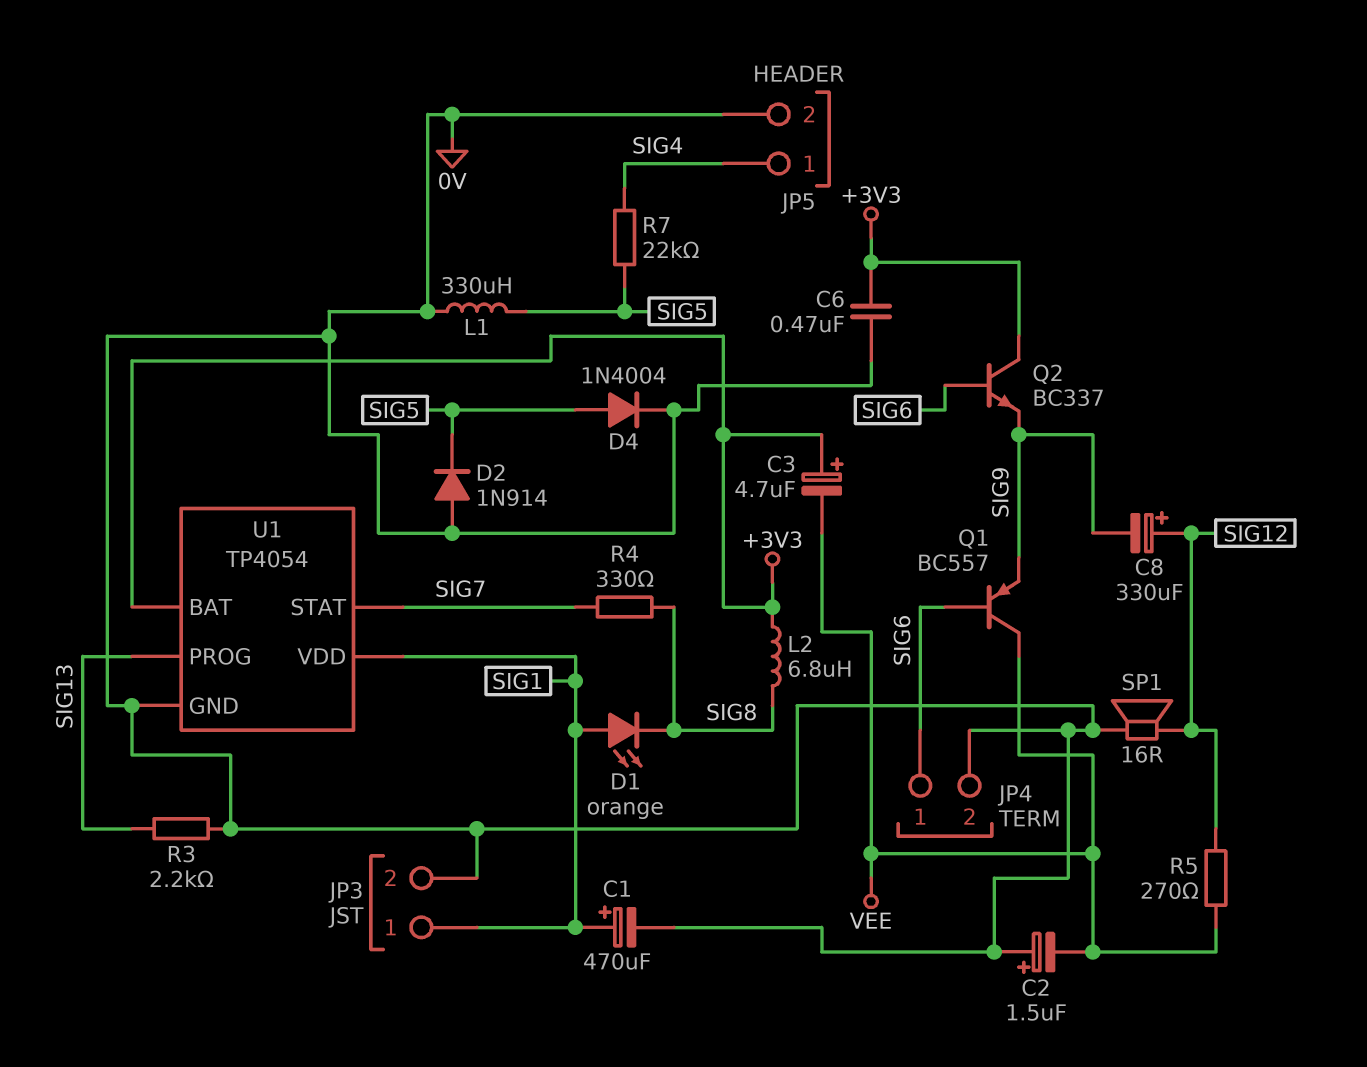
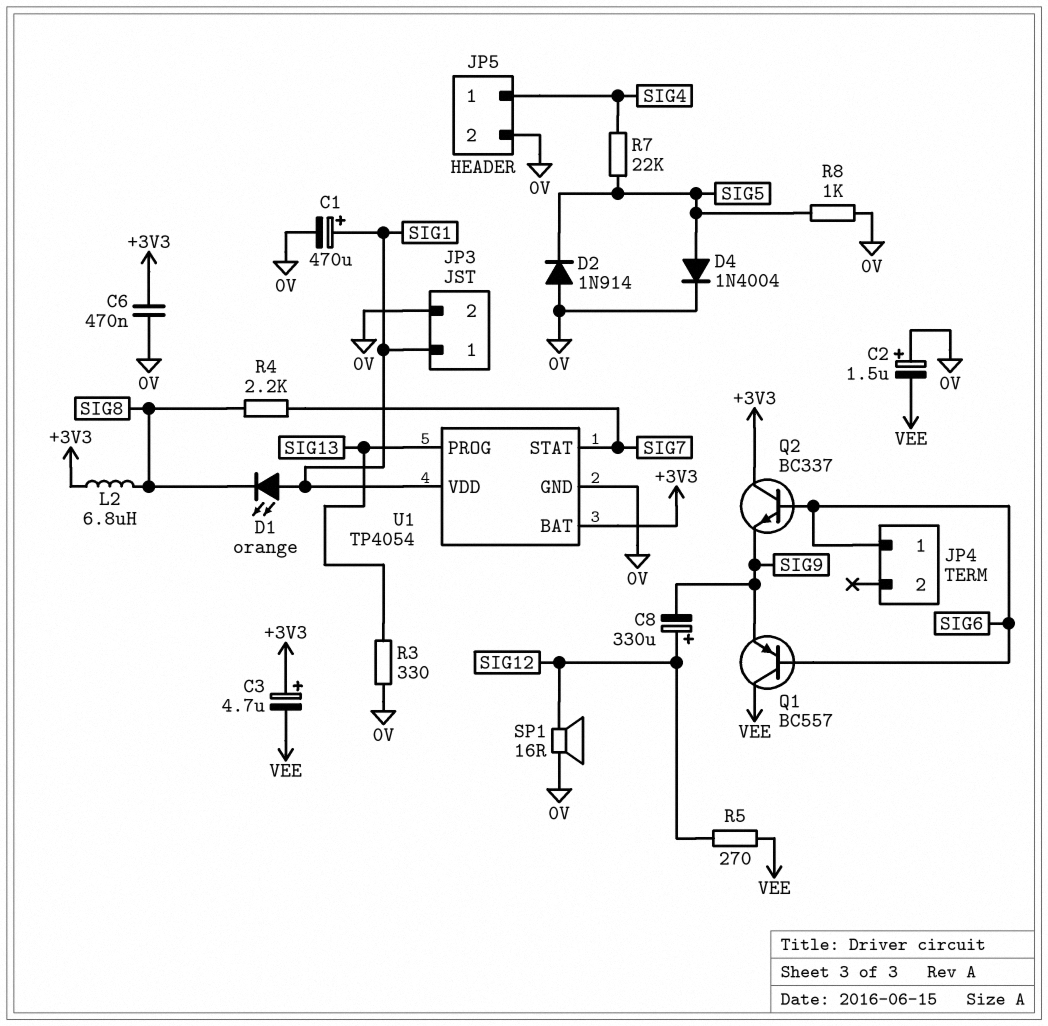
JP4 pin 2: 0V -> none
L1: 330uH (0V, SIG5) -> none
R3: 2.2k (0V, SIG13) -> 330 (0V, SIG13)
R4: 330 (SIG7, SIG8) -> 2.2k (SIG7, SIG8)
R8: none -> 1k (0V, SIG5)

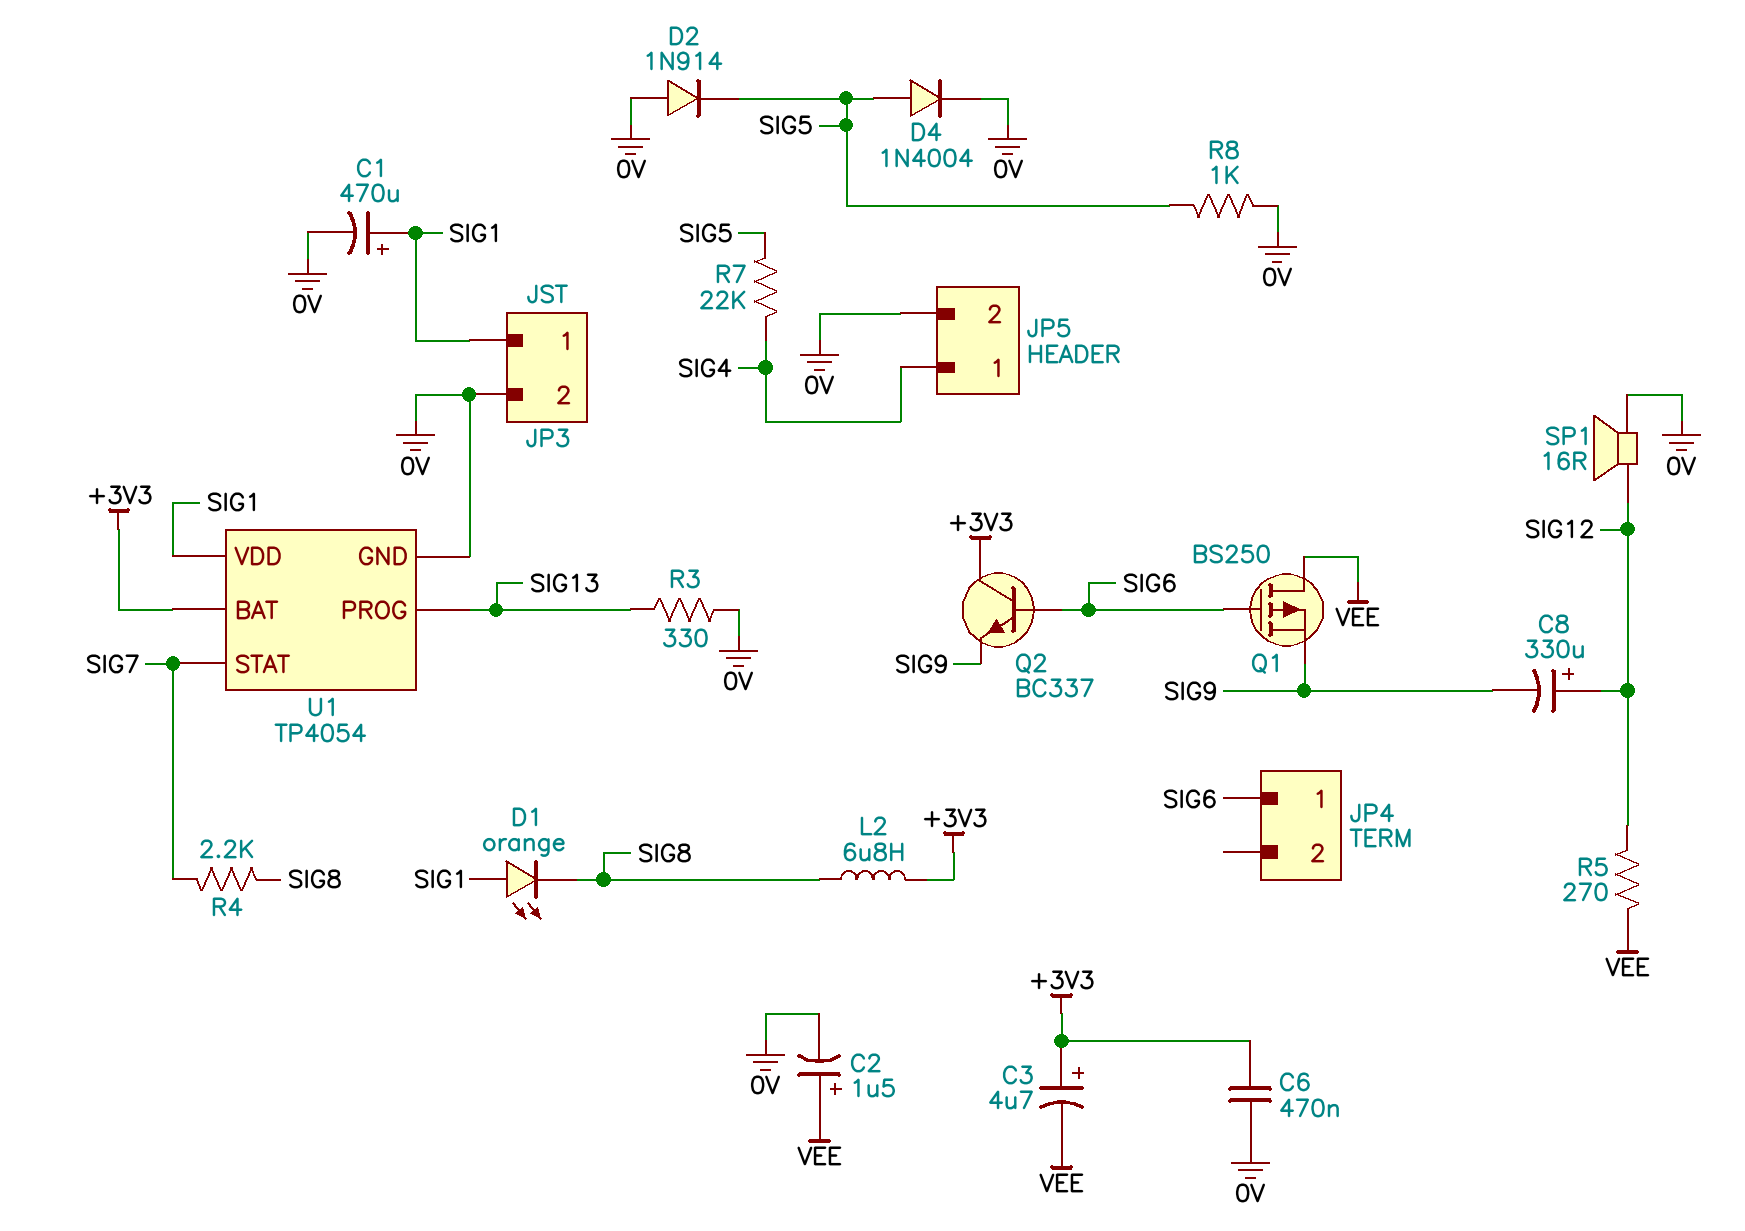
C2: 1.5uF (plus 0V, minus VEE) -> 1.5uF (plus VEE, minus 0V)
Q1: PNP BC557 (B SIG6, C VEE, E SIG9) -> PMOS BS250 (G SIG6, D VEE, S SIG9)

